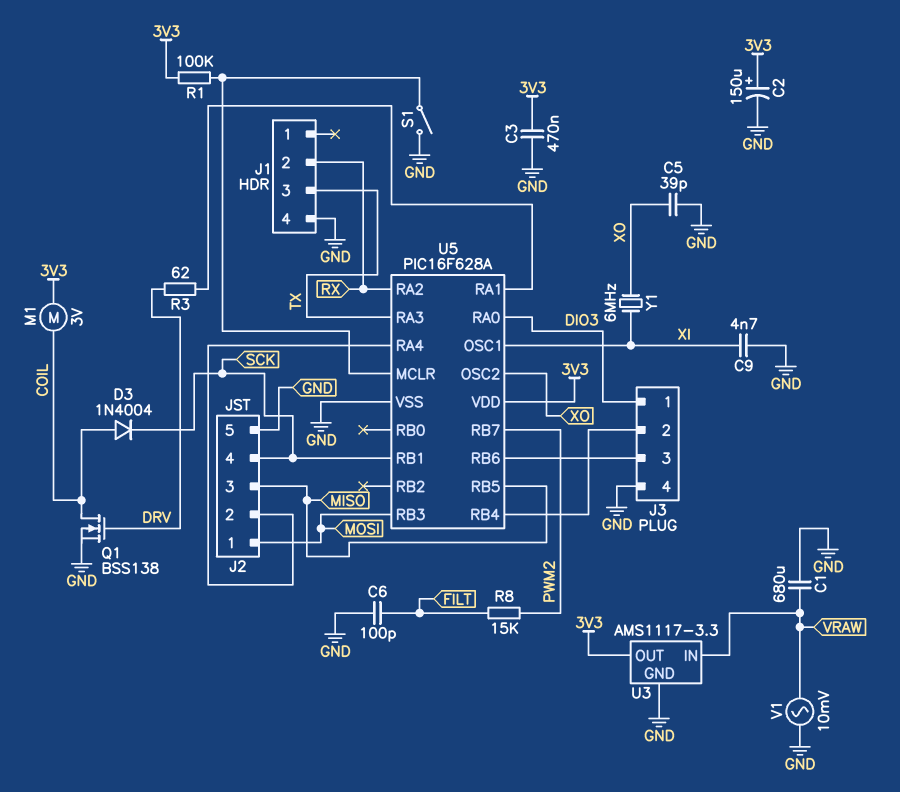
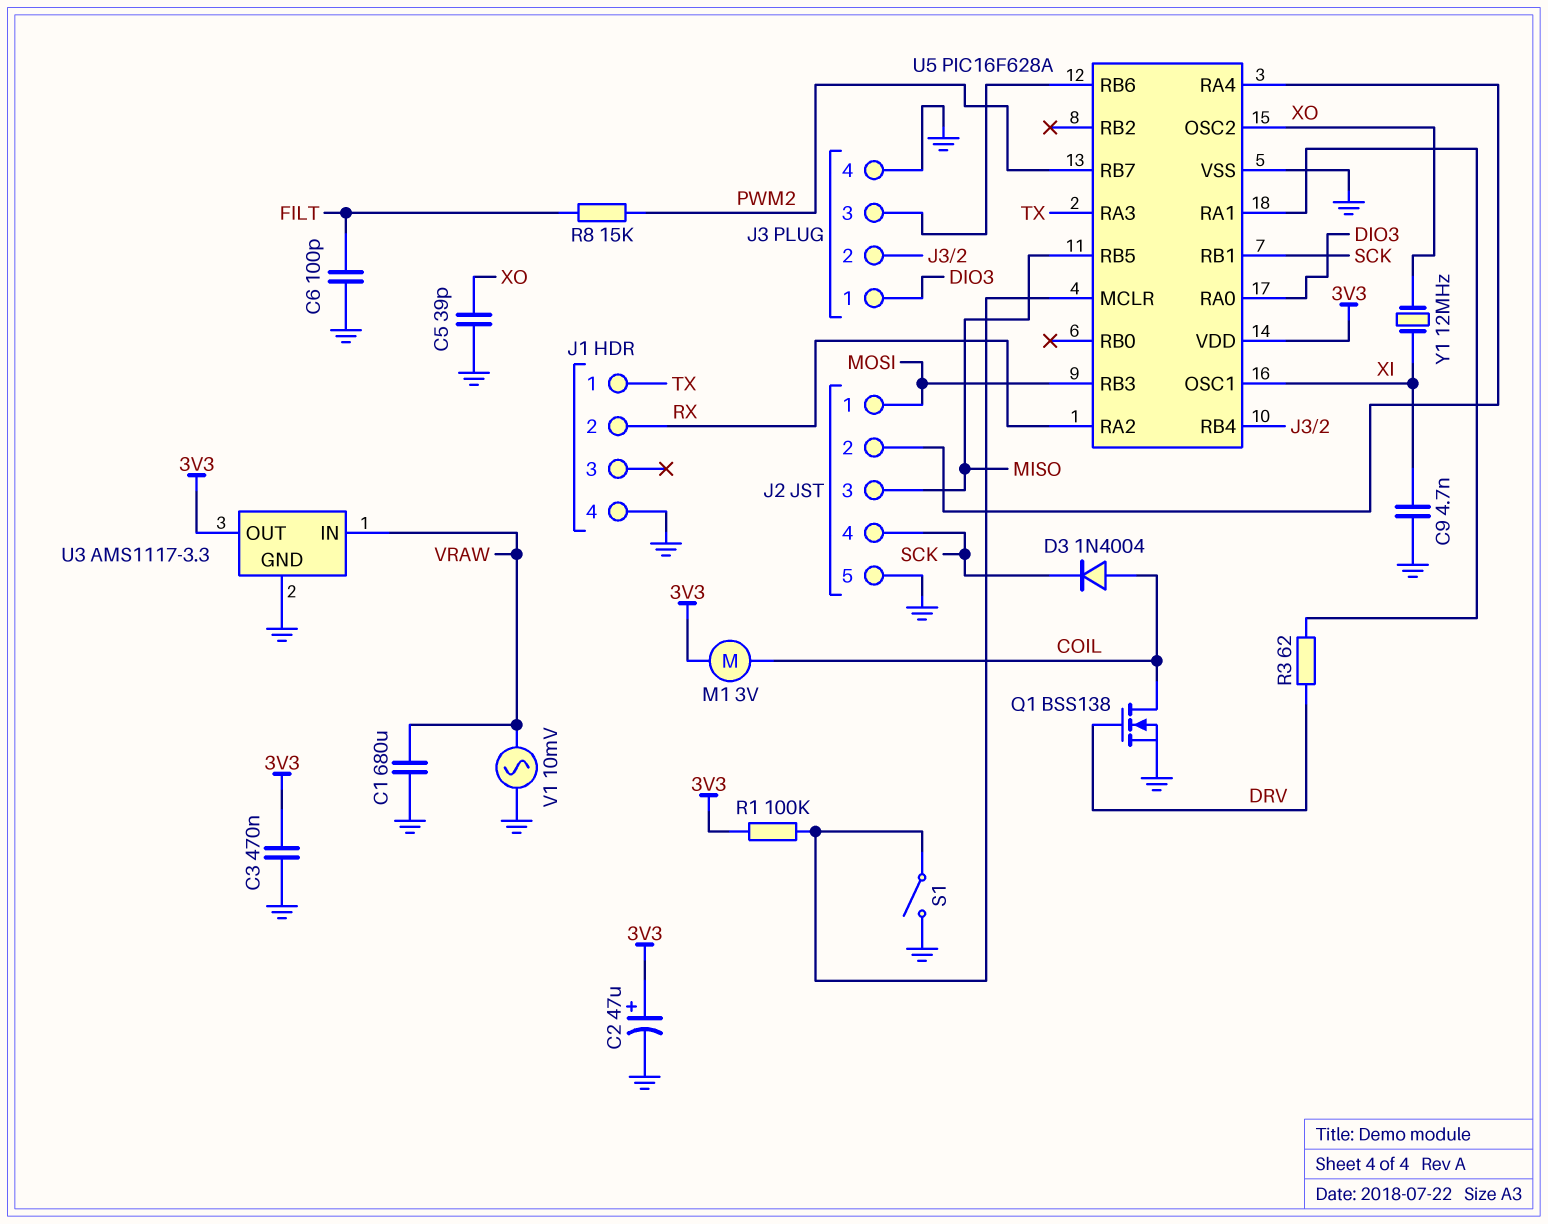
C2: 150uF (plus 3V3, minus GND) -> 47uF (plus 3V3, minus GND)
J1 pin 1: none -> TX
J1 pin 3: TX -> none
Y1: 6MHz (XI, XO) -> 12MHz (XI, XO)

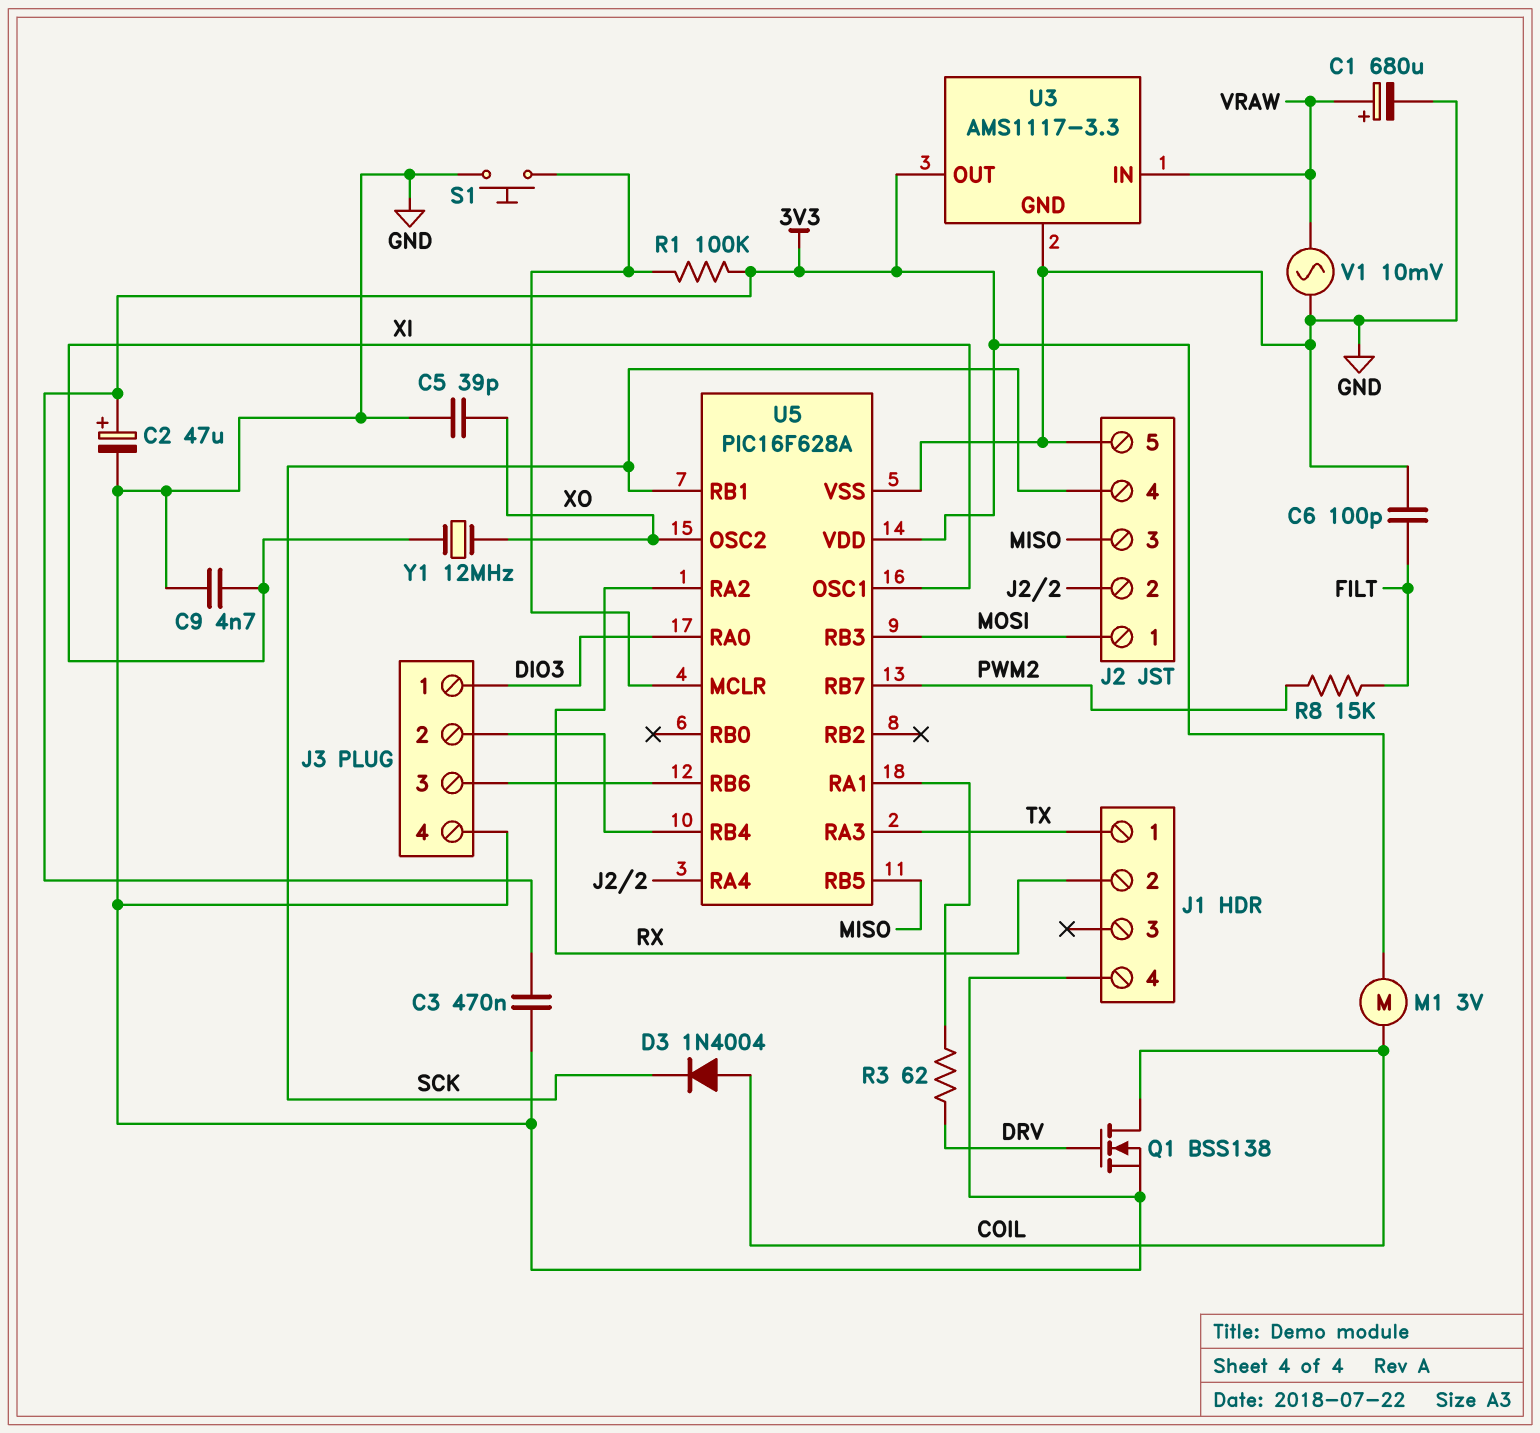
C1: 680uF (GND, VRAW) -> 680uF (plus VRAW, minus GND)
S1: switch (GND, U5/MCLR) -> button (GND, U5/MCLR)

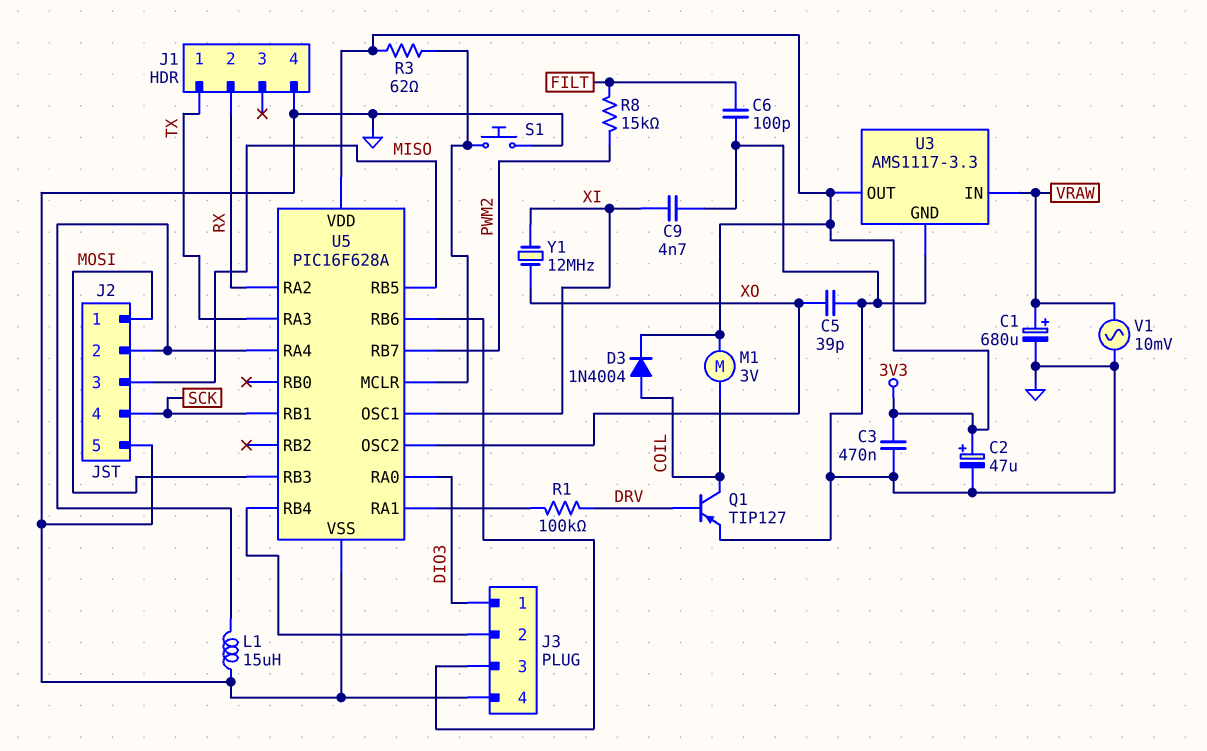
D3: diode 1N4004 (A COIL, K SCK) -> diode 1N4004 (A COIL, K 3V3)
L1: none -> 15uH (GND, J2/2)
Q1: NMOS BSS138 (G DRV, D COIL, S GND) -> PNP TIP127 (B DRV, C COIL, E GND)
R1: 100k (3V3, U5/MCLR) -> 100k (DRV, U5/RA1)
R3: 62 (DRV, U5/RA1) -> 62 (3V3, U5/MCLR)

